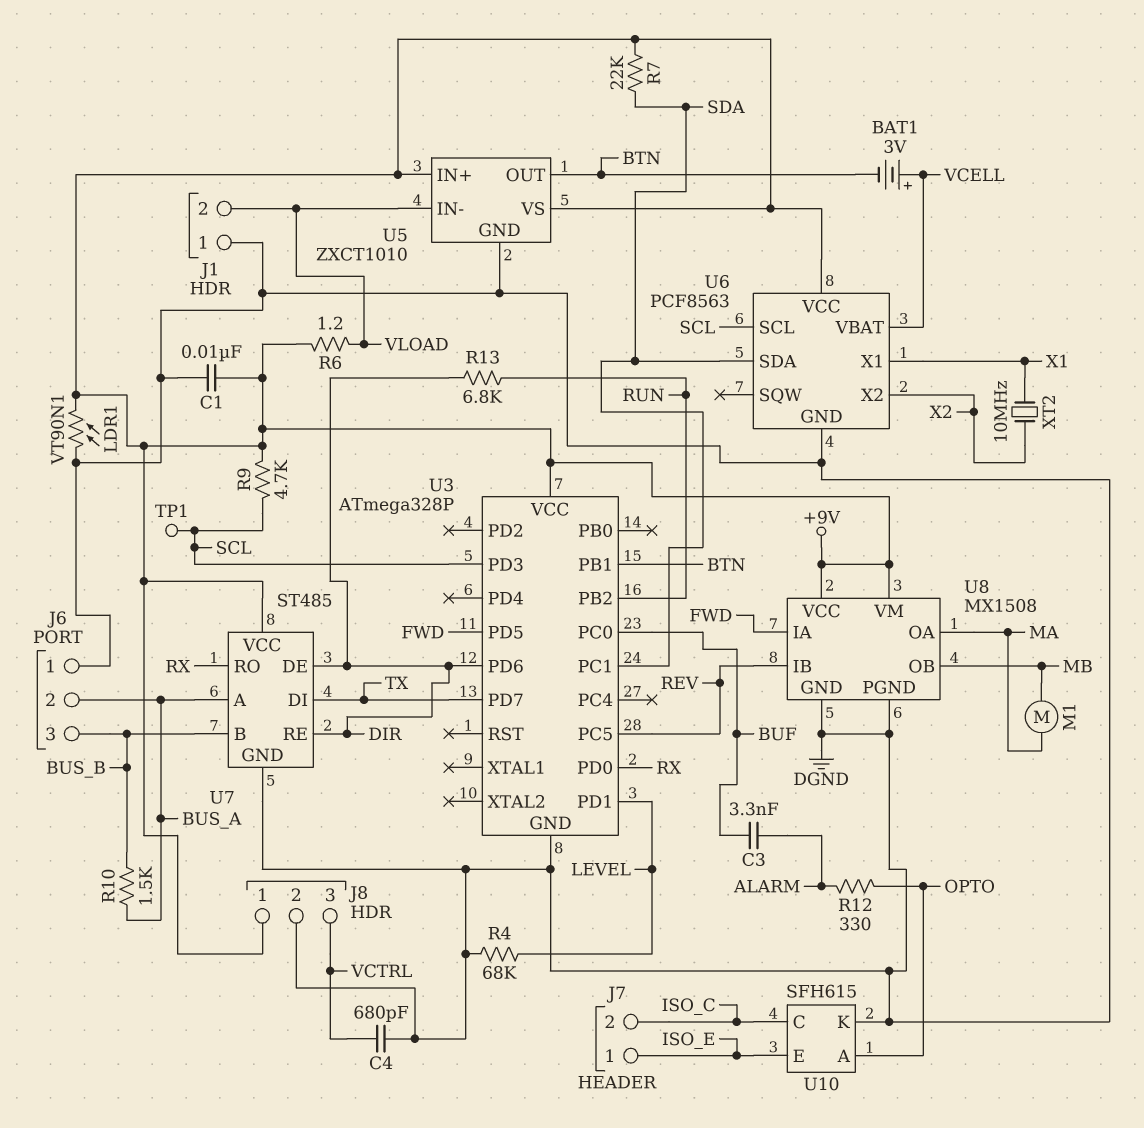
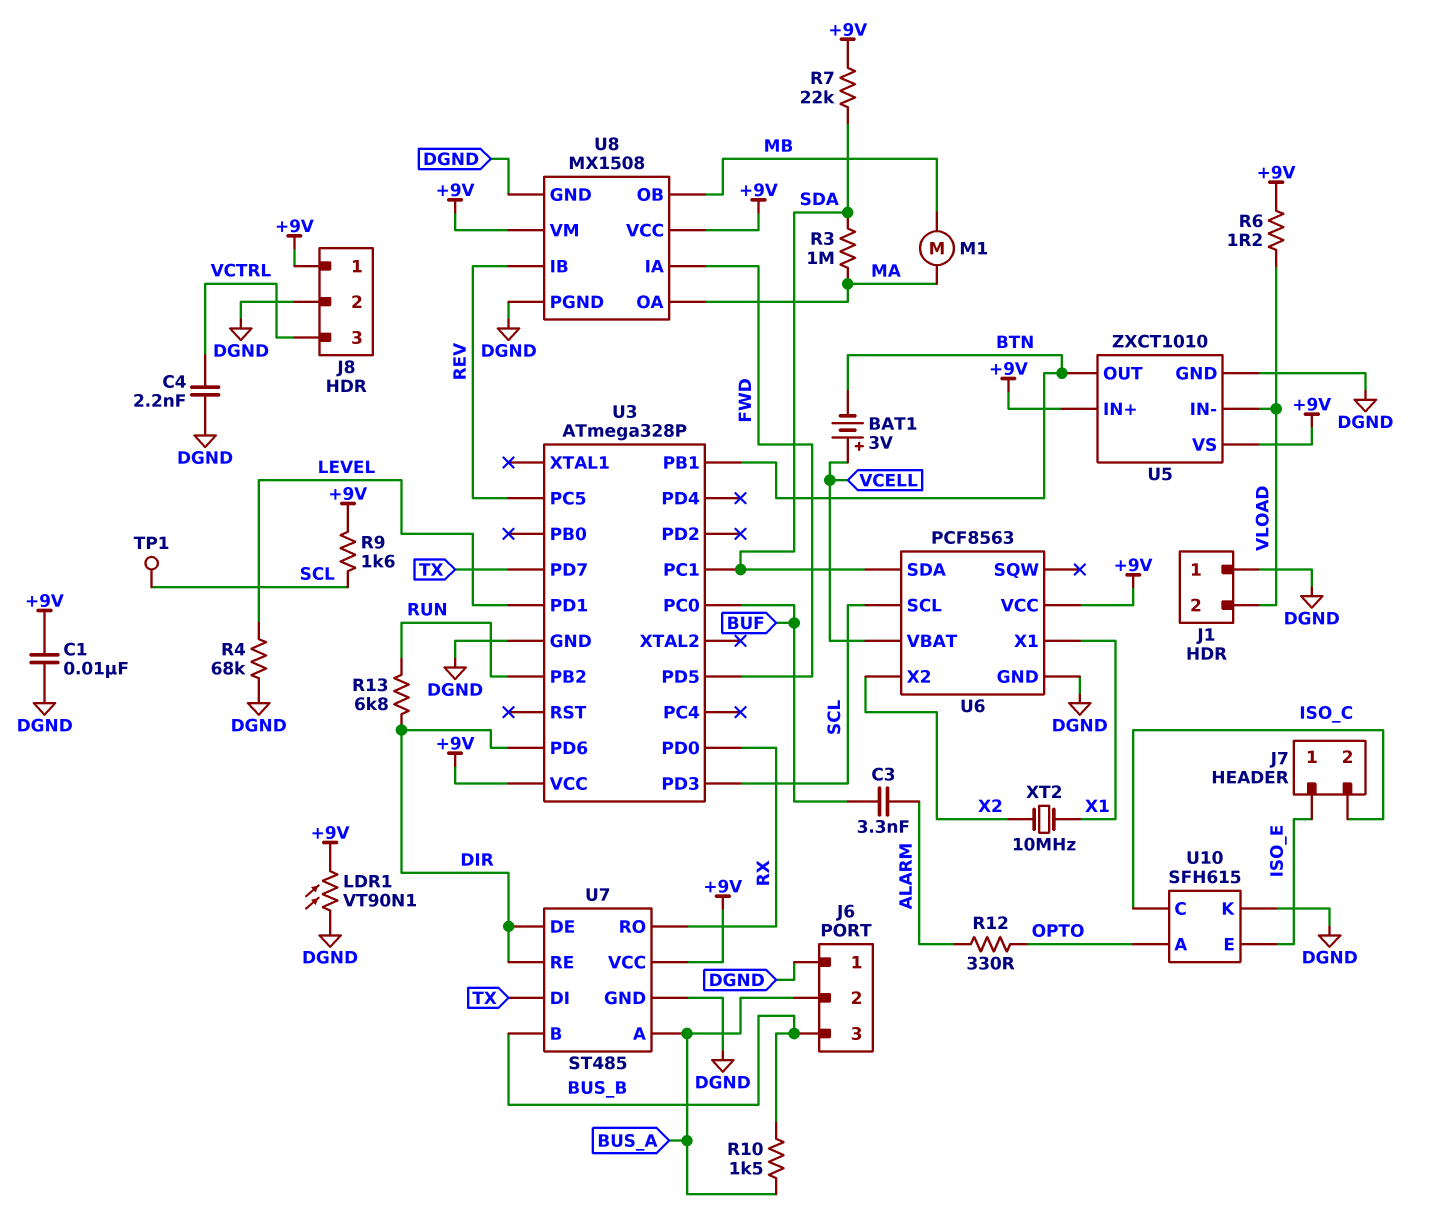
C4: 680pF (DGND, VCTRL) -> 2.2nF (DGND, VCTRL)
R3: none -> 1M (MA, SDA)
R9: 4.7k (+9V, SCL) -> 1.6k (+9V, SCL)

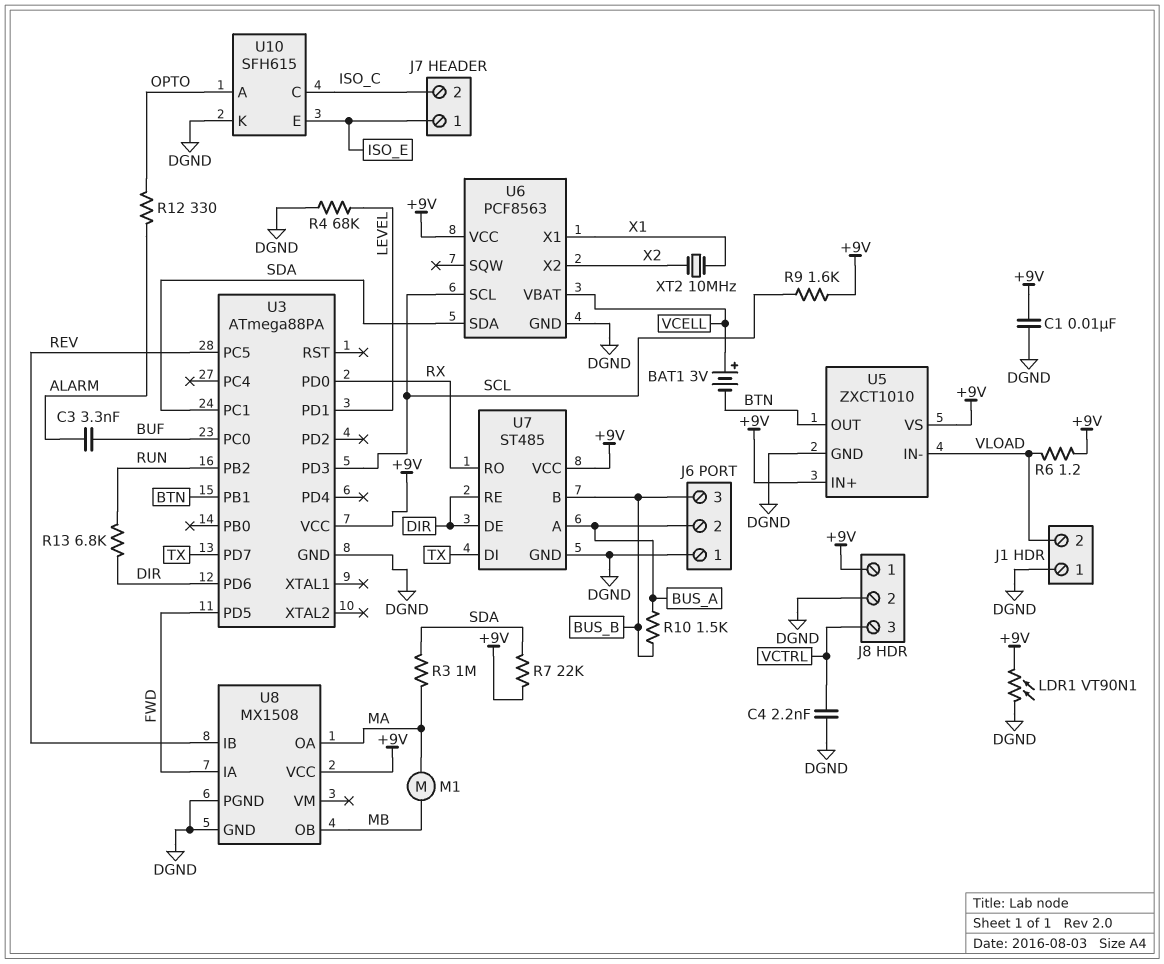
TP1: test point (SCL) -> none
U3: ATmega328P -> ATmega88PA
U8 pin VM: +9V -> none

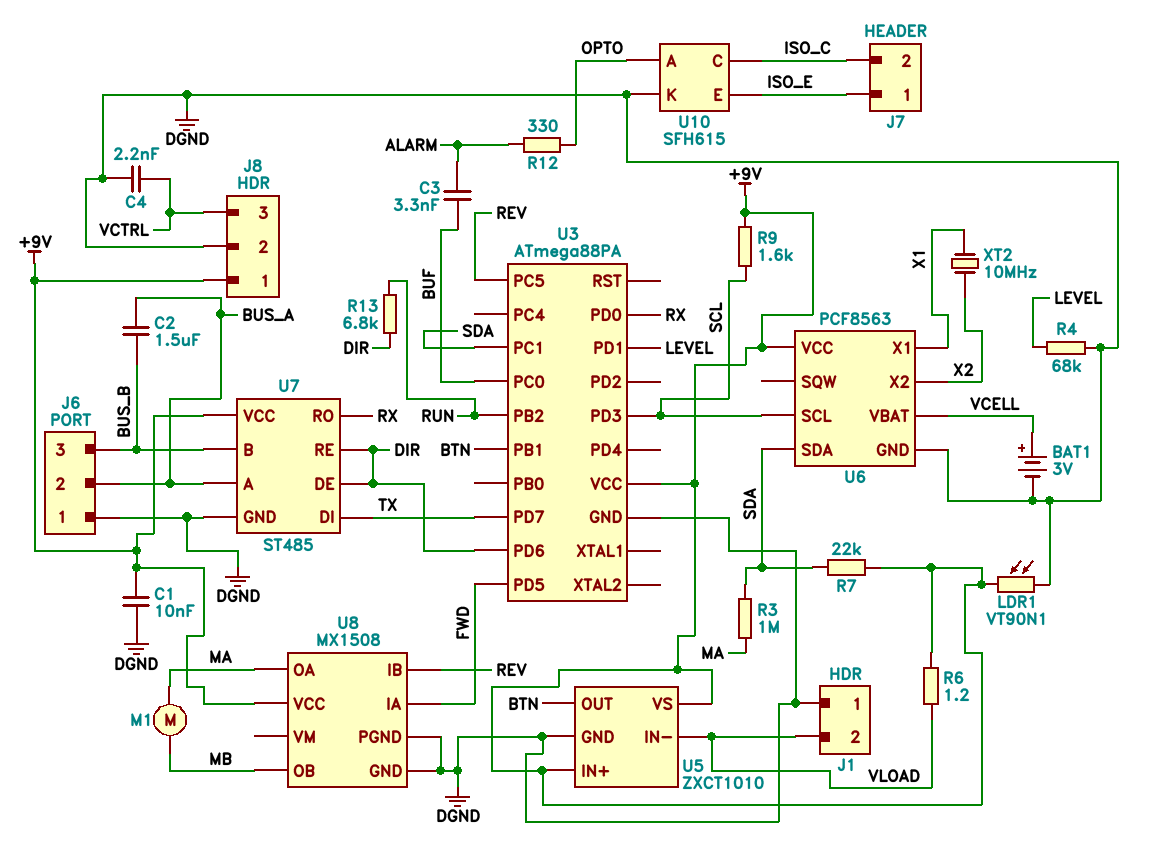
BAT1: 3V (plus VCELL, minus BTN) -> 3V (plus VCELL, minus DGND)
C2: none -> 1.5uF (BUS_A, BUS_B)
R10: 1.5k (BUS_A, BUS_B) -> none

